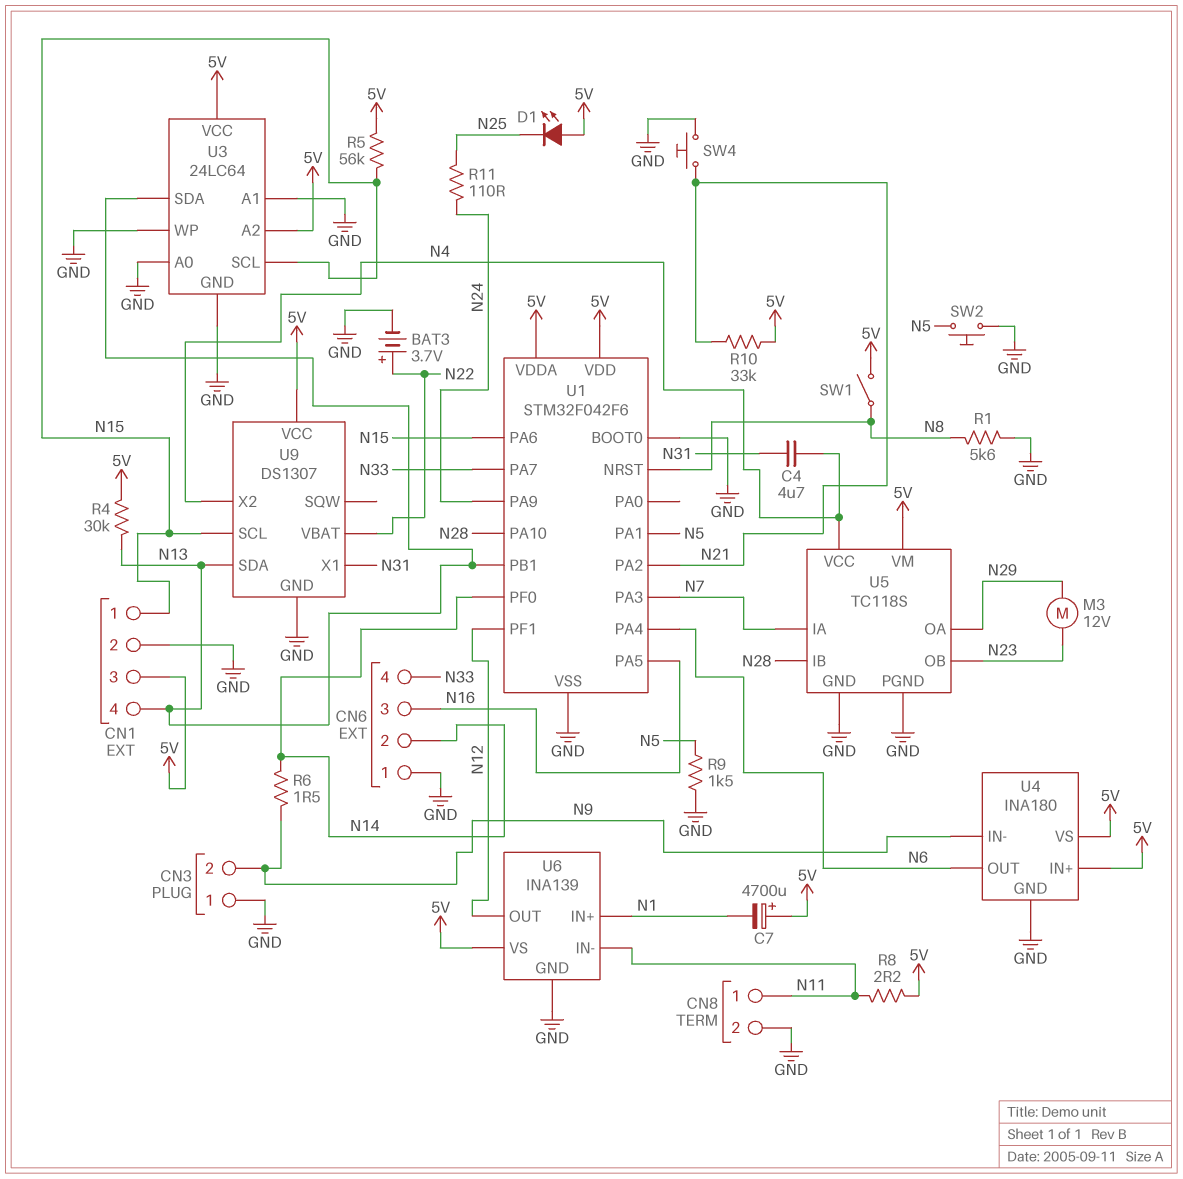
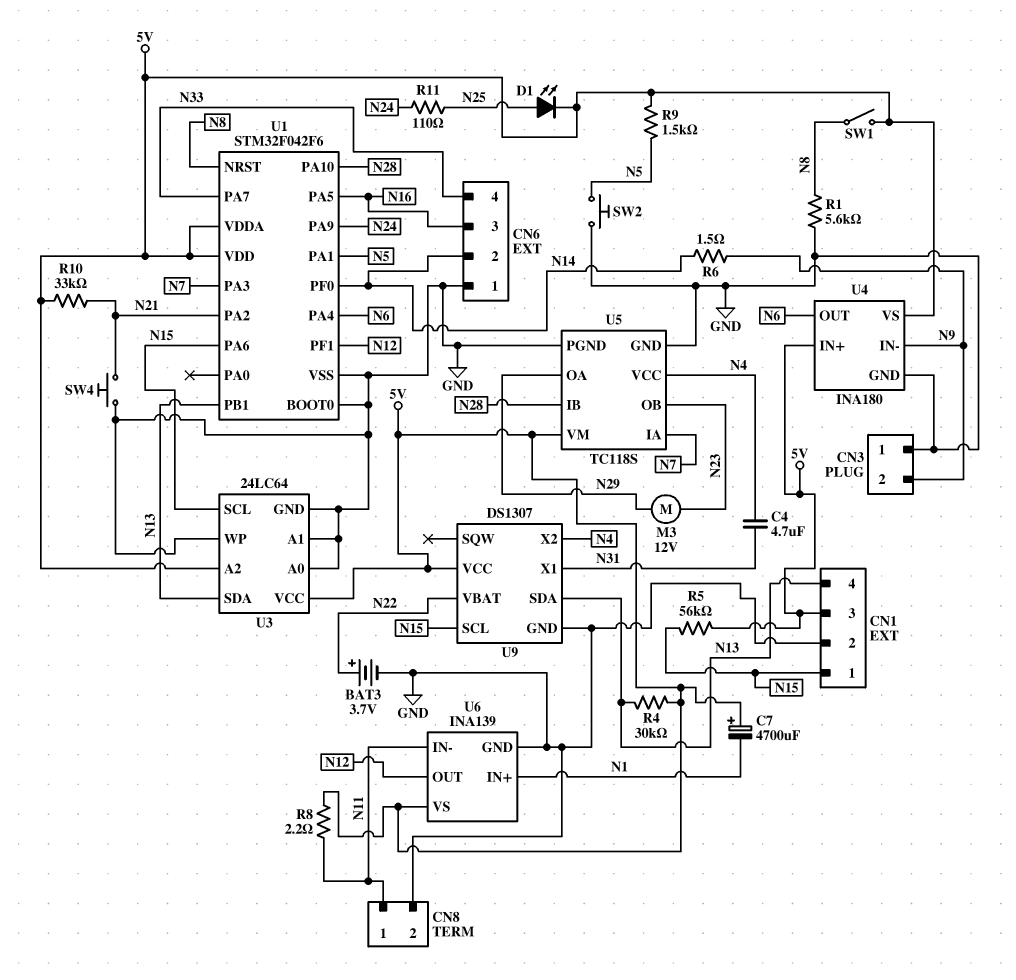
D1: LED (A 5V, K N25) -> LED (A N25, K 5V)
R9: 1.5k (GND, N5) -> 1.5k (5V, N5)

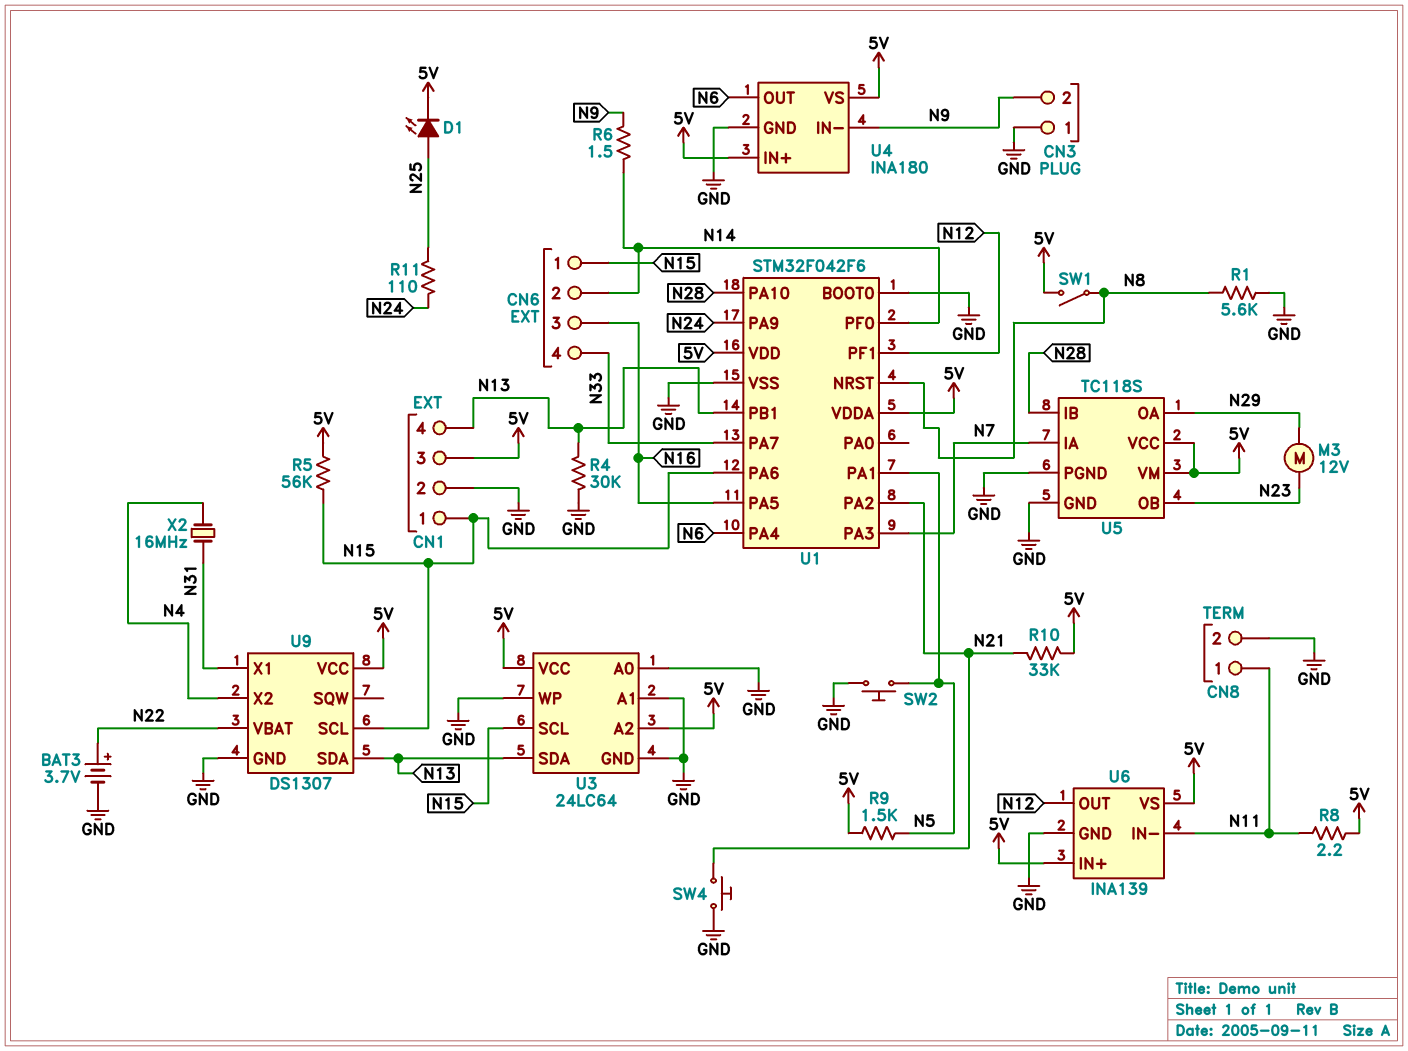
C4: 4.7uF (N4, N31) -> none
C7: 4700uF (plus 5V, minus N1) -> none
CN6 pin 1: GND -> N15
R4: 30k (5V, N13) -> 30k (GND, N13)
U5 pin VCC: N4 -> 5V
U6 pin IN+: N1 -> 5V
X2: none -> 16MHz (N4, N31)

